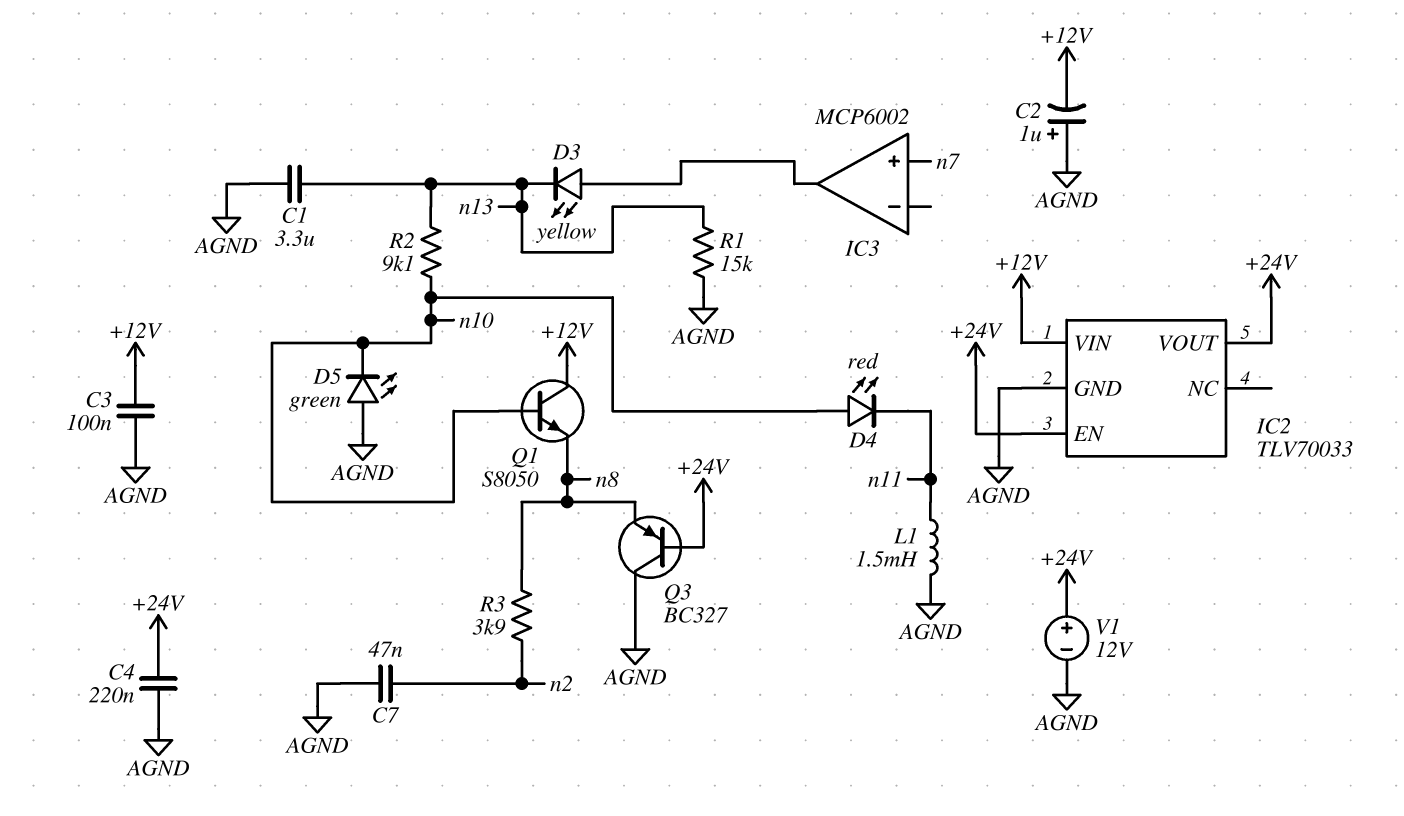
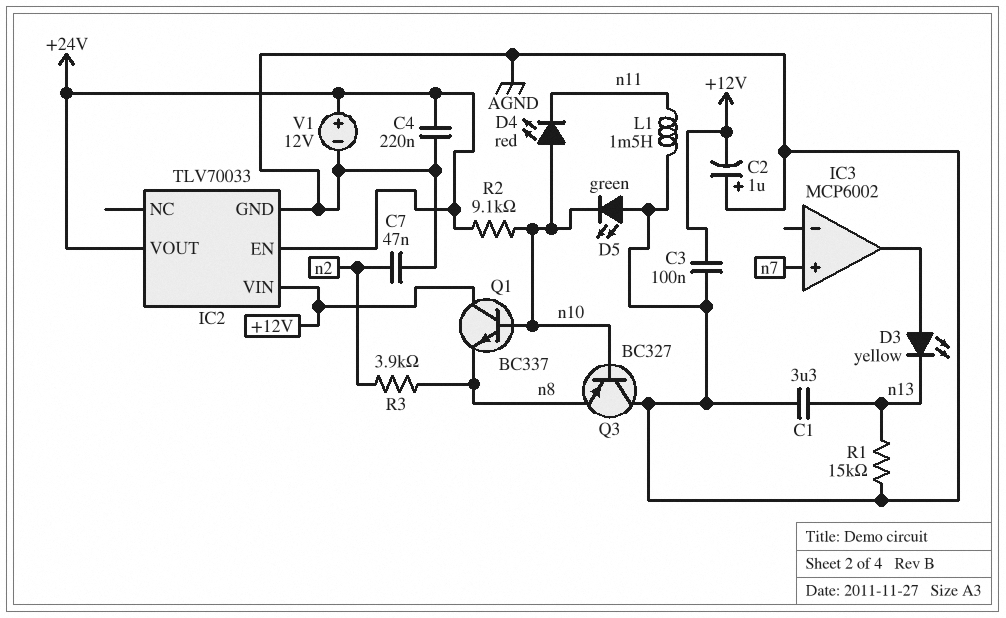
Q1: NPN S8050 (B n10, C +12V, E n8) -> NPN BC337 (B n10, C +12V, E n8)
Q3: PNP BC327 (B +24V, C AGND, E n8) -> PNP BC327 (B n10, C AGND, E n8)
R2: 9.1k (n10, n13) -> 9.1k (+24V, n10)

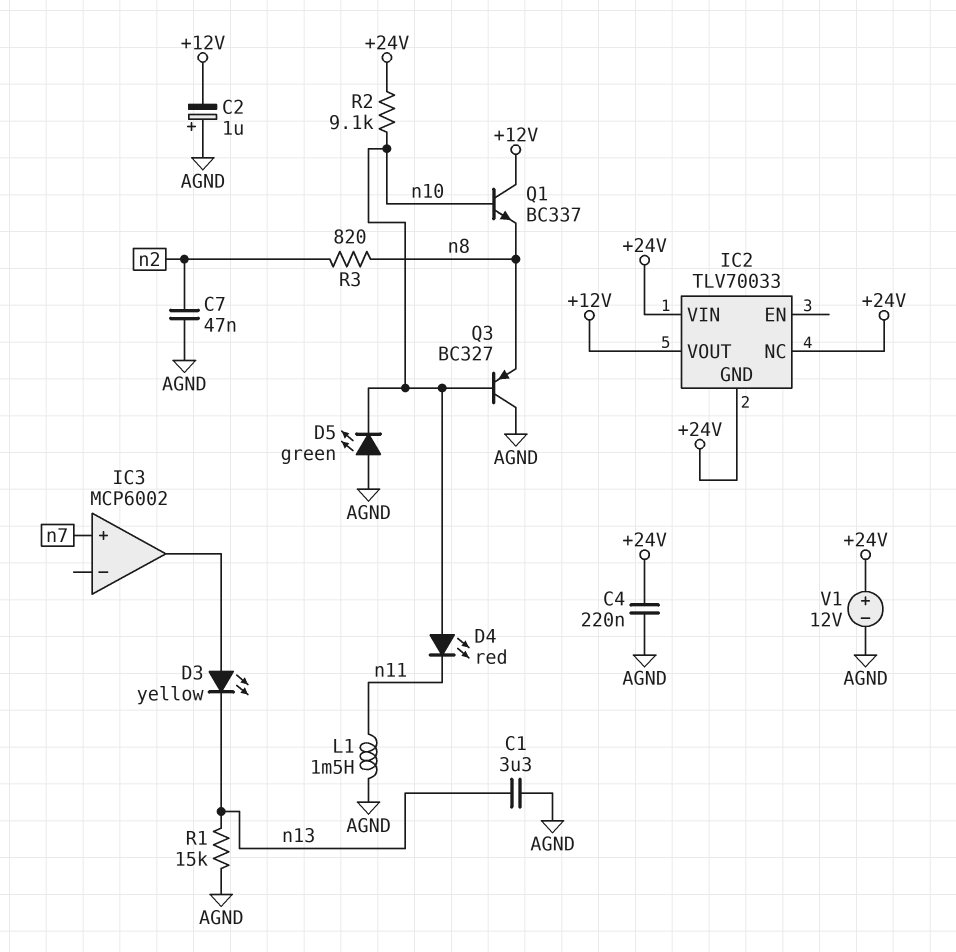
C3: 100nF (+12V, AGND) -> none
IC2 pin EN: +24V -> none
IC2 pin GND: AGND -> +24V
IC2 pin NC: none -> +24V
IC2 pin VIN: +12V -> +24V
IC2 pin VOUT: +24V -> +12V
R3: 3.9k (n2, n8) -> 820 (n2, n8)

